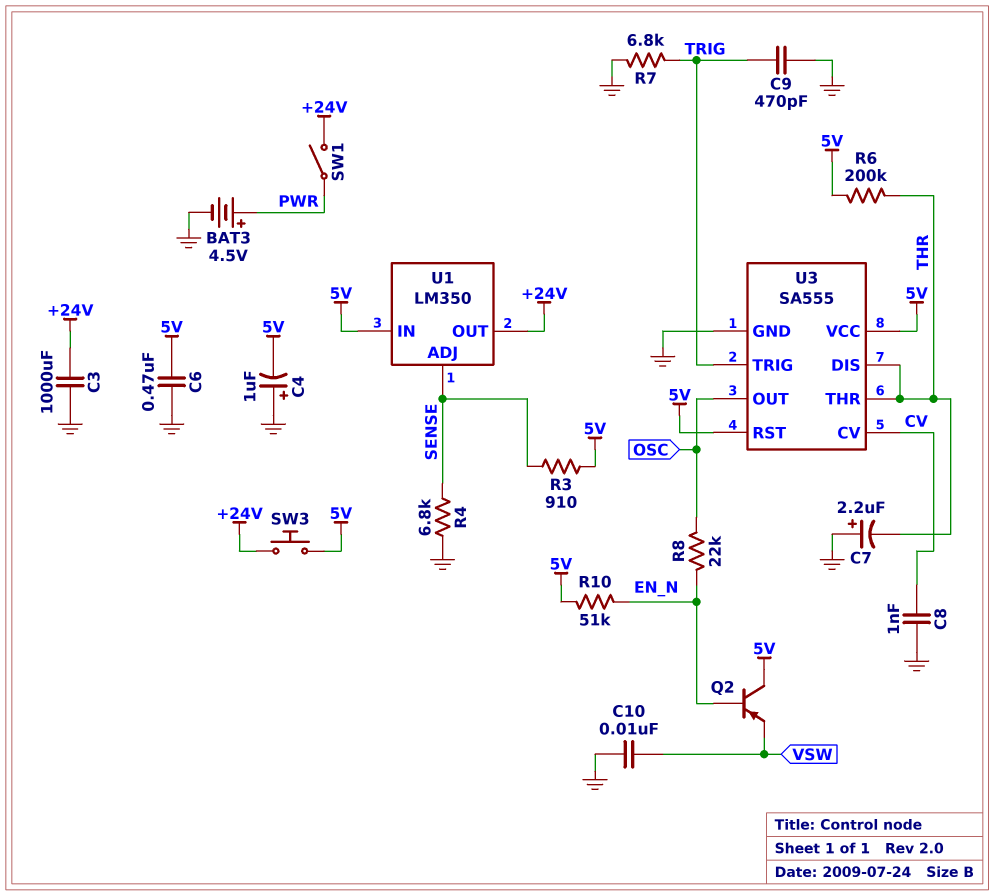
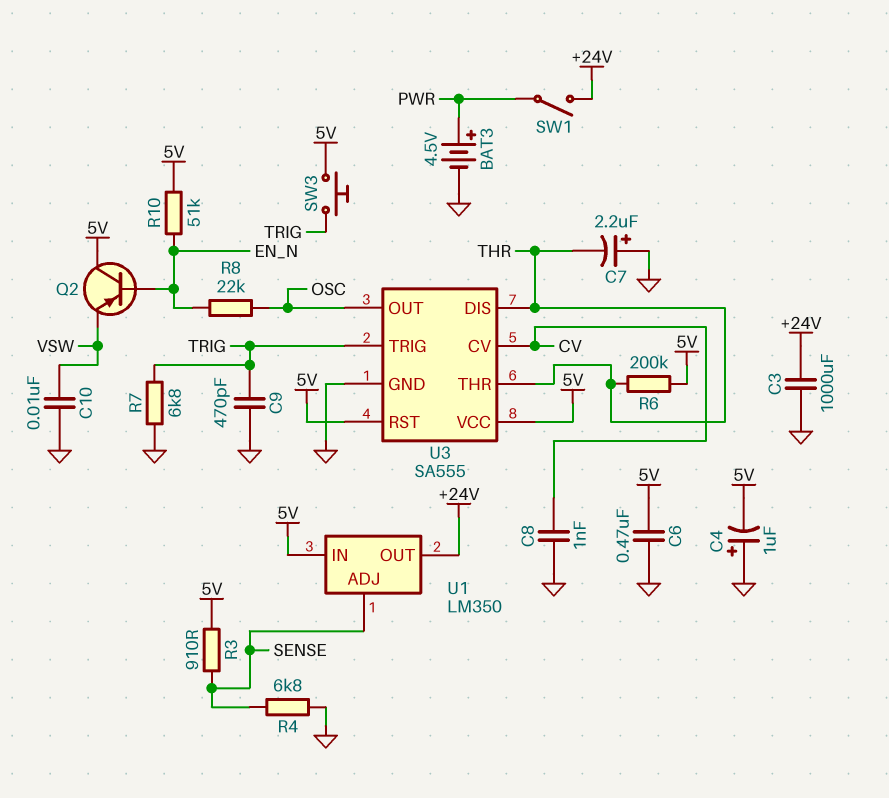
SW3: button (+24V, 5V) -> button (5V, TRIG)

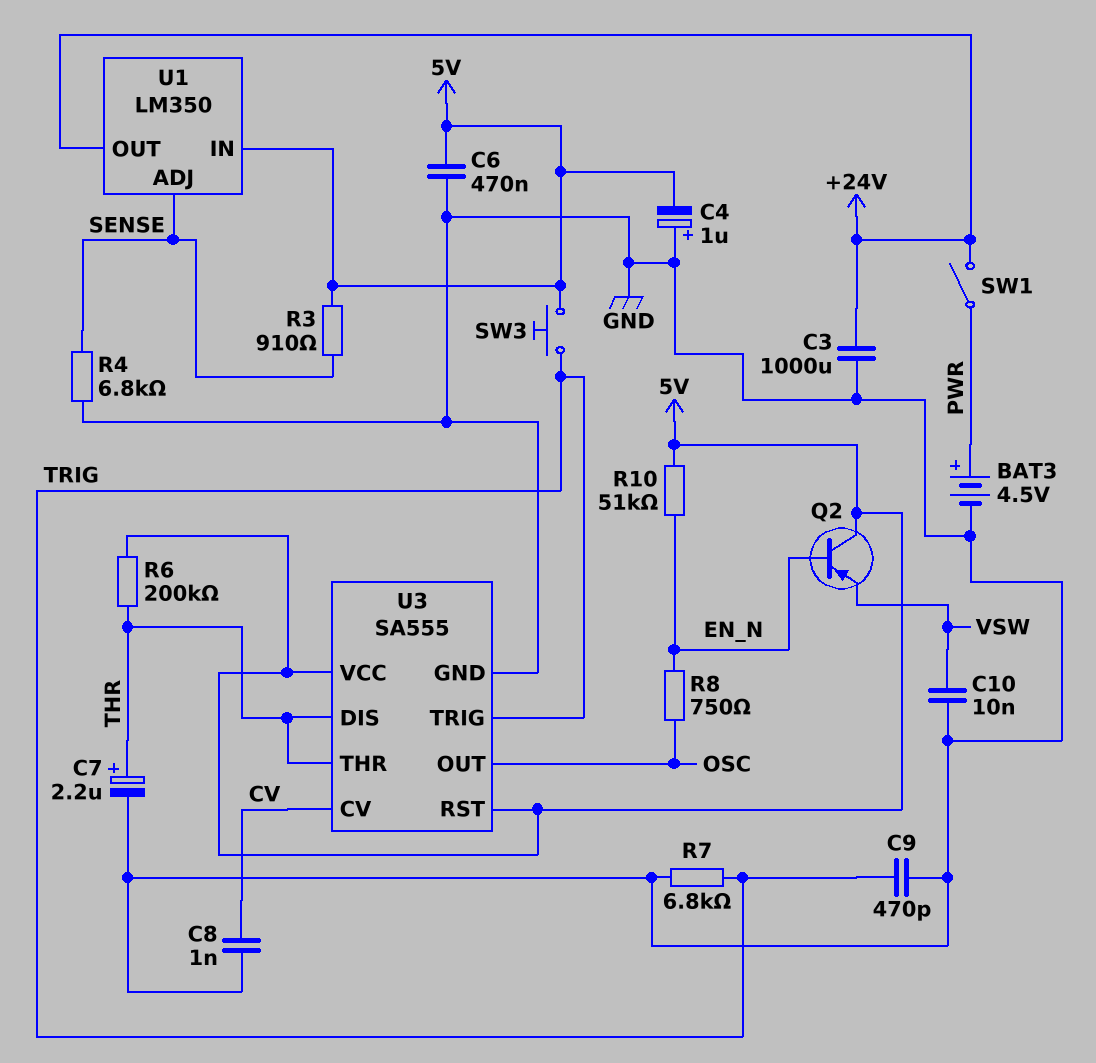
C7: 2.2uF (plus GND, minus THR) -> 2.2uF (plus THR, minus GND)
R8: 22k (EN_N, OSC) -> 750 (EN_N, OSC)

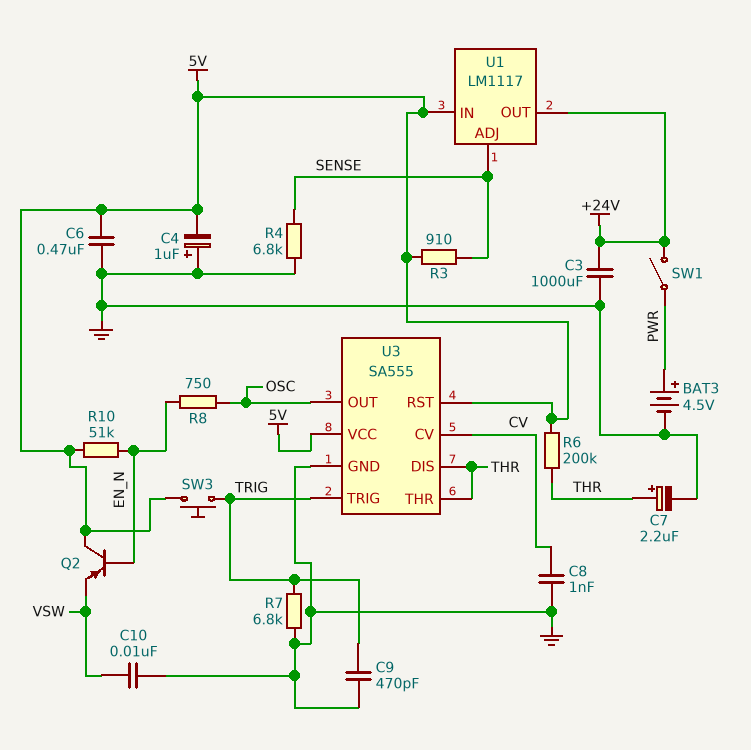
U1: LM350 -> LM1117

